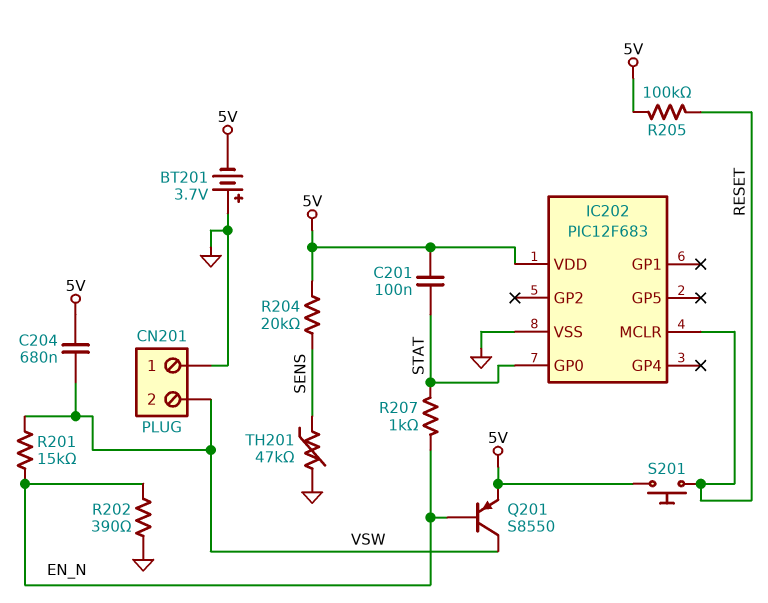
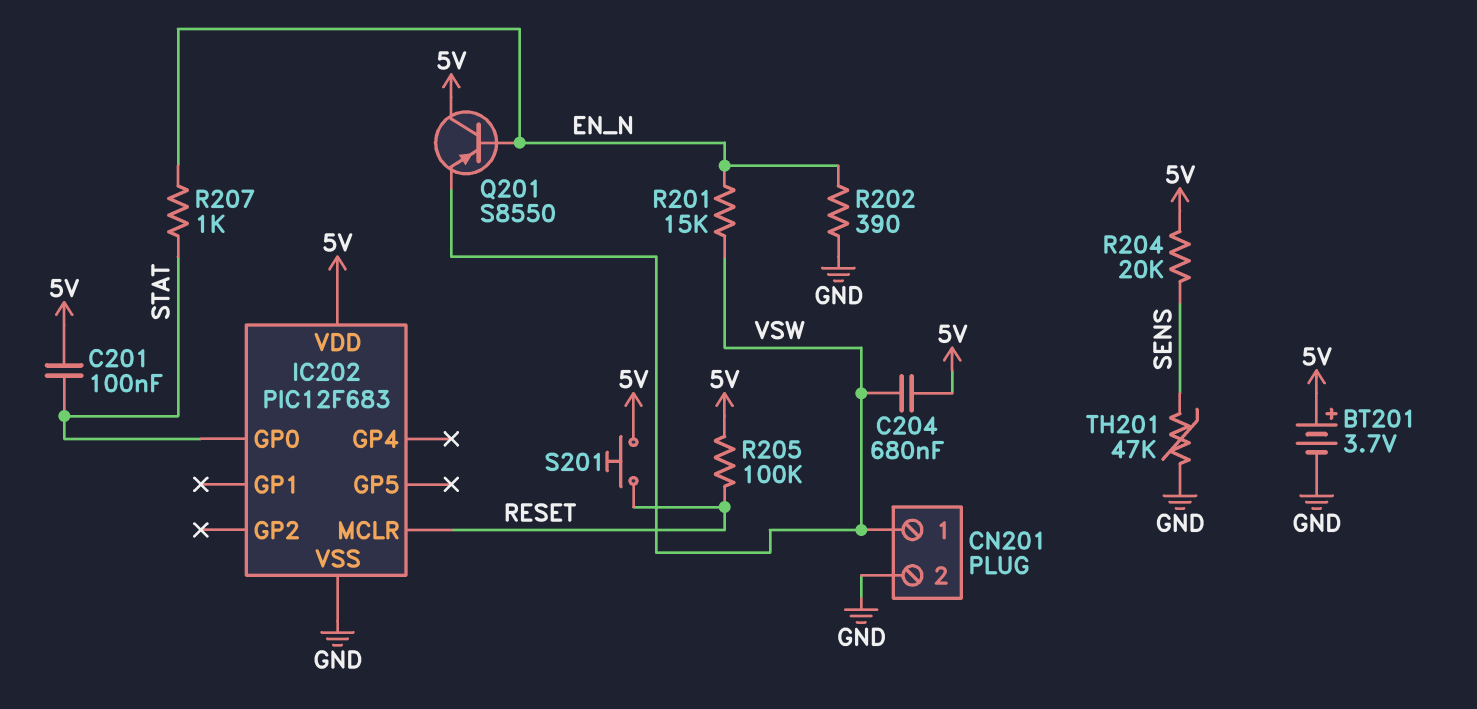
BT201: 3.7V (plus GND, minus 5V) -> 3.7V (plus 5V, minus GND)
CN201 pin 1: GND -> VSW
CN201 pin 2: VSW -> GND
Q201: PNP S8550 (B EN_N, C VSW, E 5V) -> PNP S8550 (B EN_N, C 5V, E VSW)

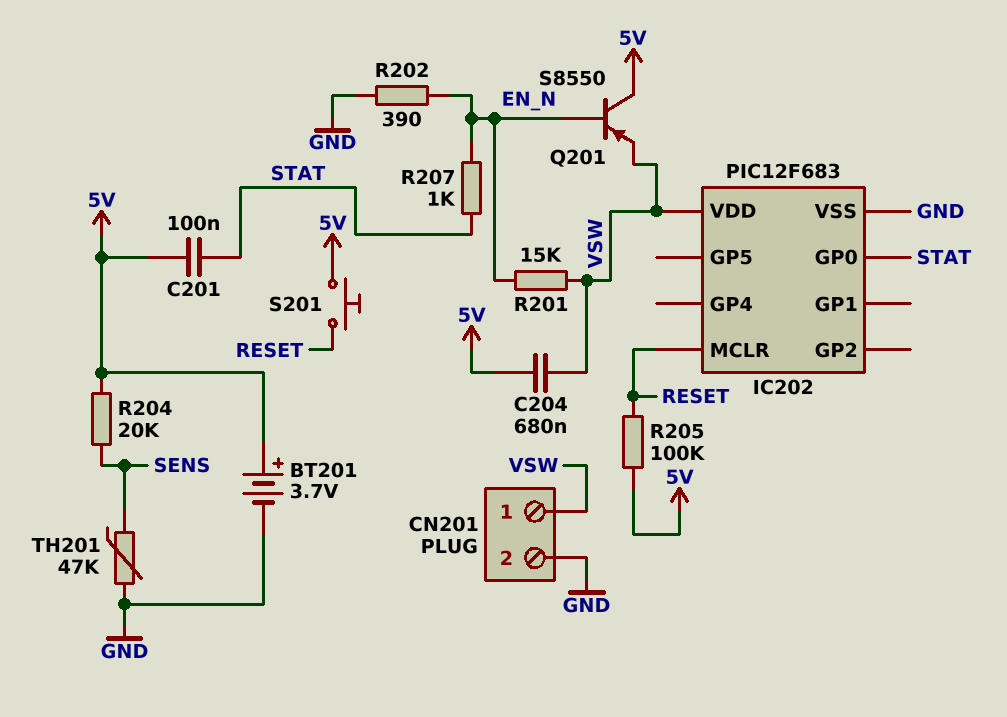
IC202 pin VDD: 5V -> VSW

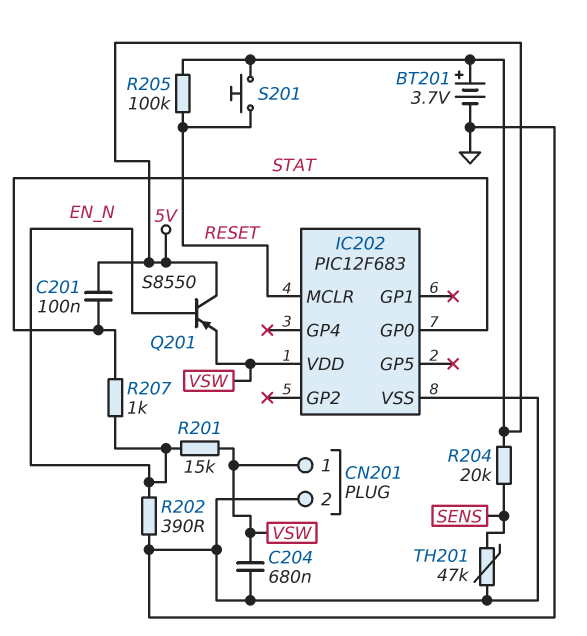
C204: 680nF (5V, VSW) -> 680nF (GND, VSW)

